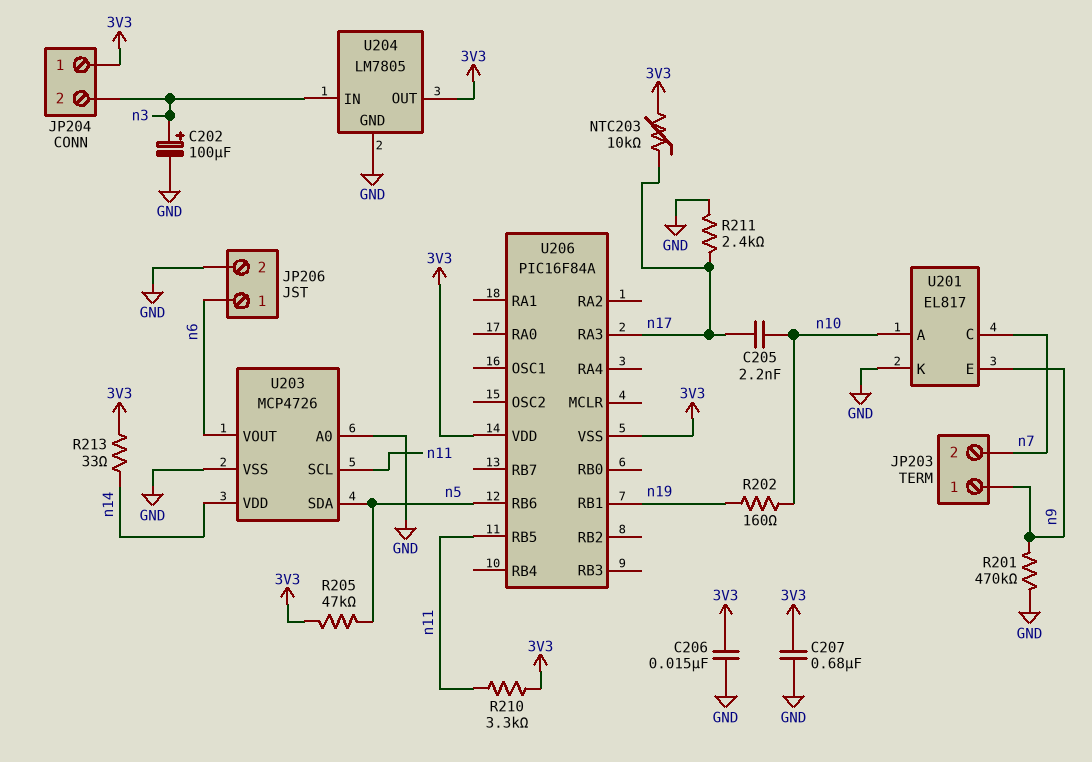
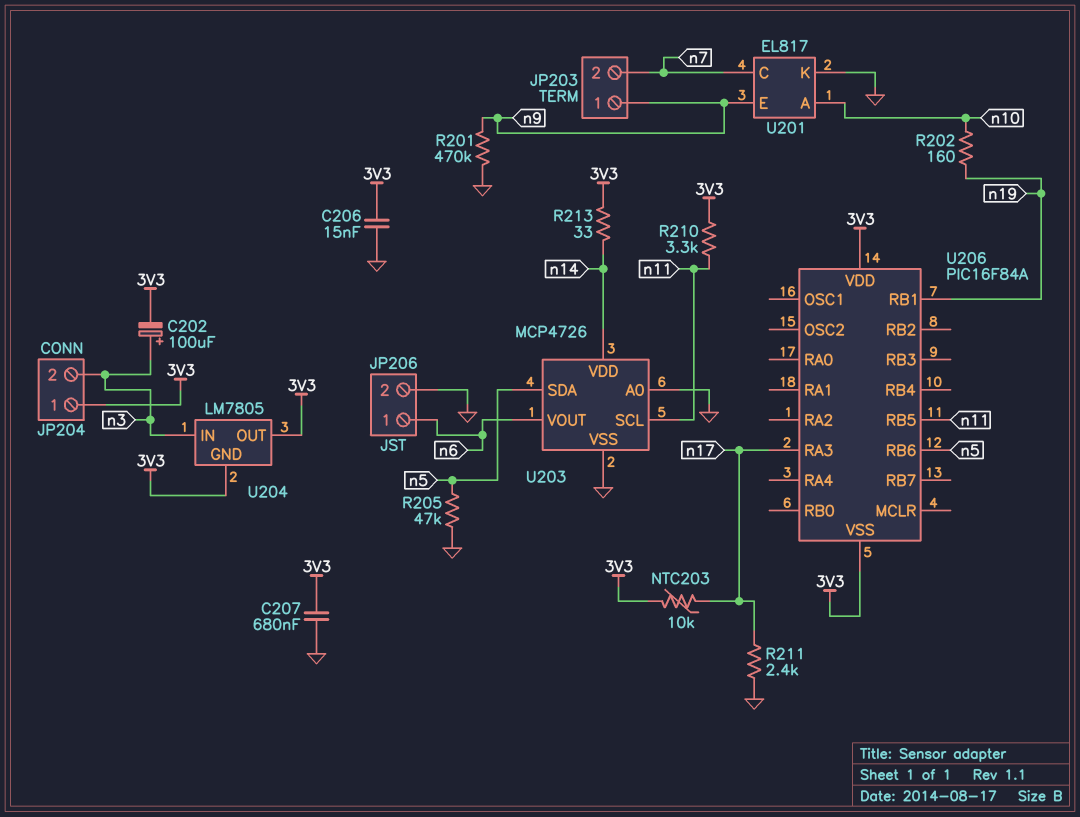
C202: 100uF (plus n3, minus GND) -> 100uF (plus n3, minus 3V3)
C205: 2.2nF (n10, n17) -> none
R205: 47k (3V3, n5) -> 47k (GND, n5)
U204 pin GND: GND -> 3V3

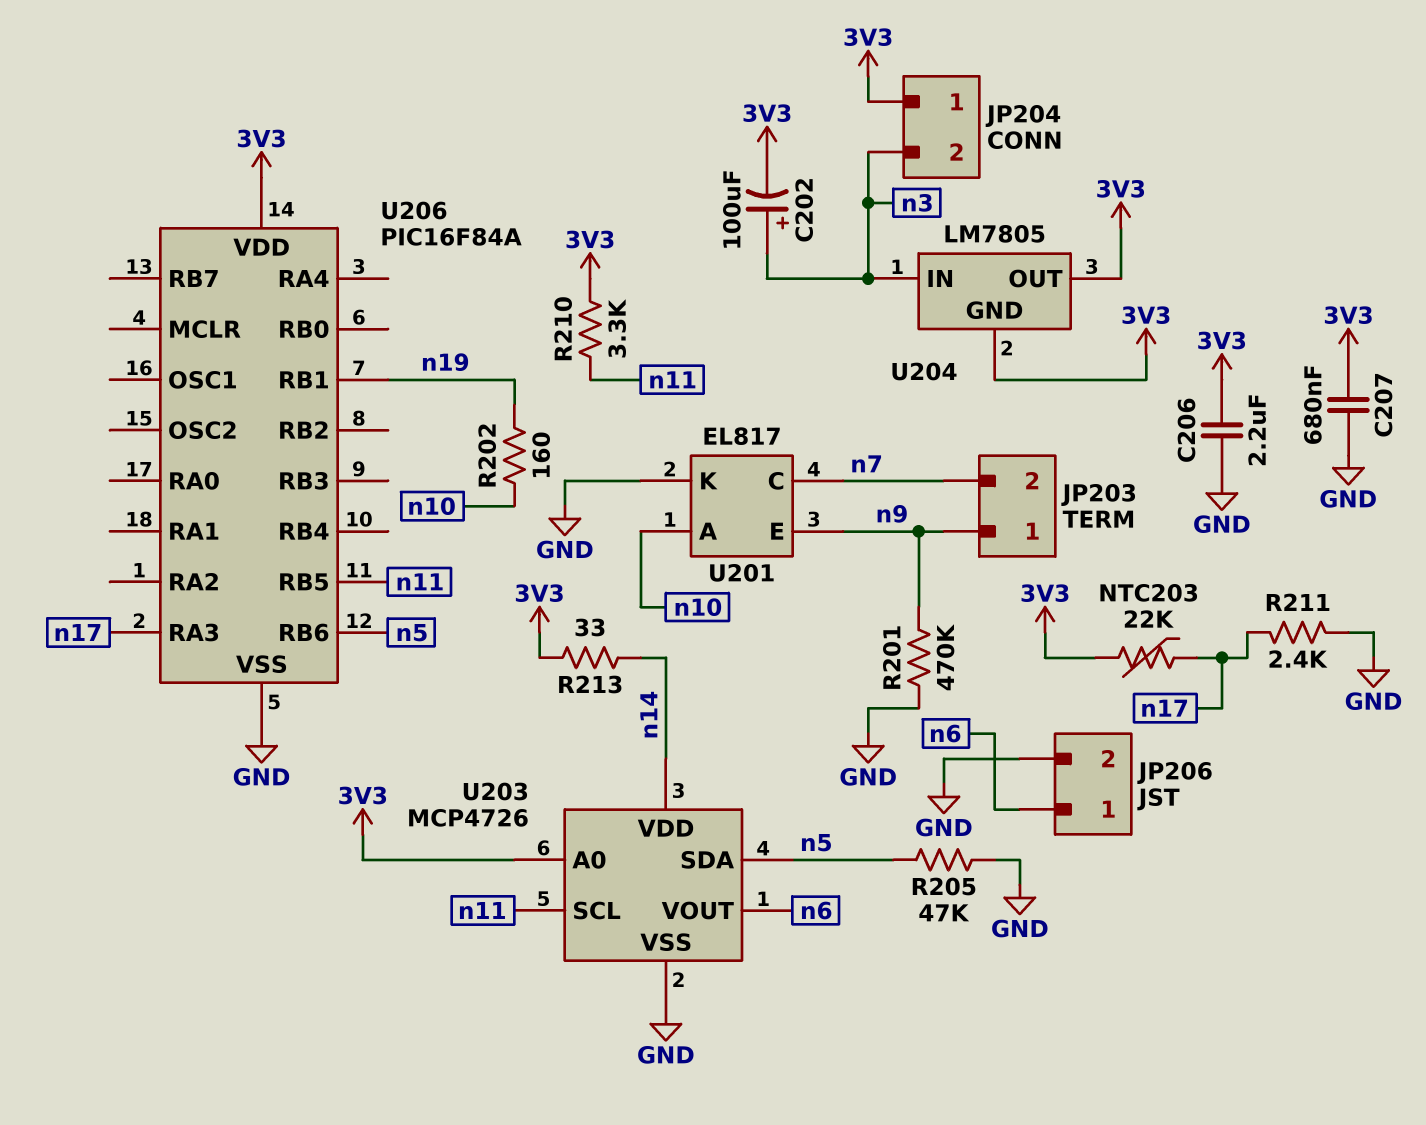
C206: 15nF (3V3, GND) -> 2.2uF (3V3, GND)
NTC203: 10k (3V3, n17) -> 22k (3V3, n17)
U203 pin A0: GND -> 3V3
U206 pin VSS: 3V3 -> GND

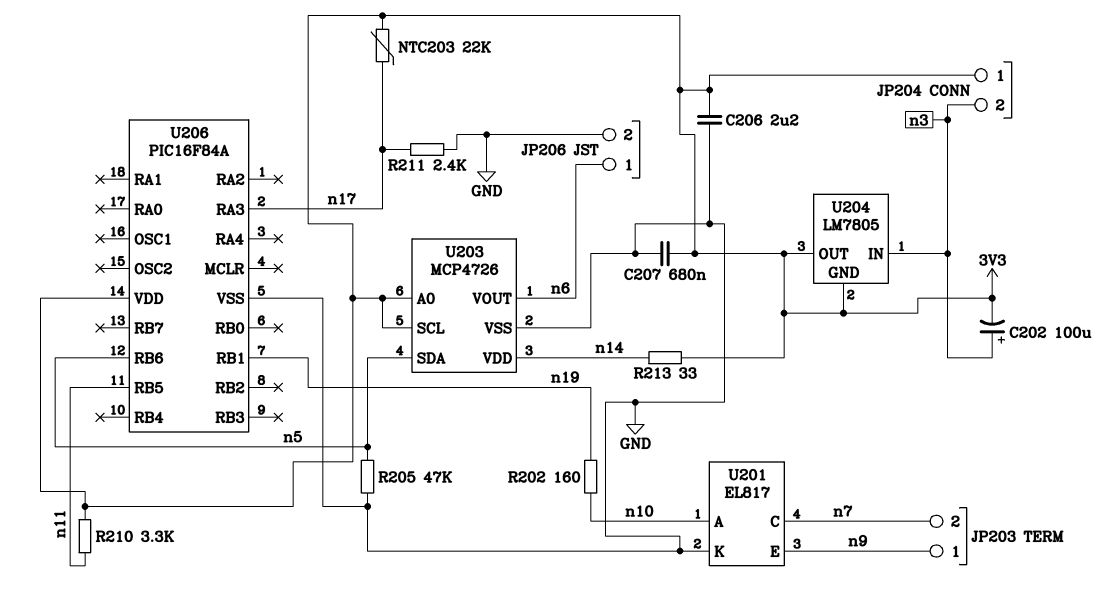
R201: 470k (GND, n9) -> none
U203 pin SCL: n11 -> 3V3

